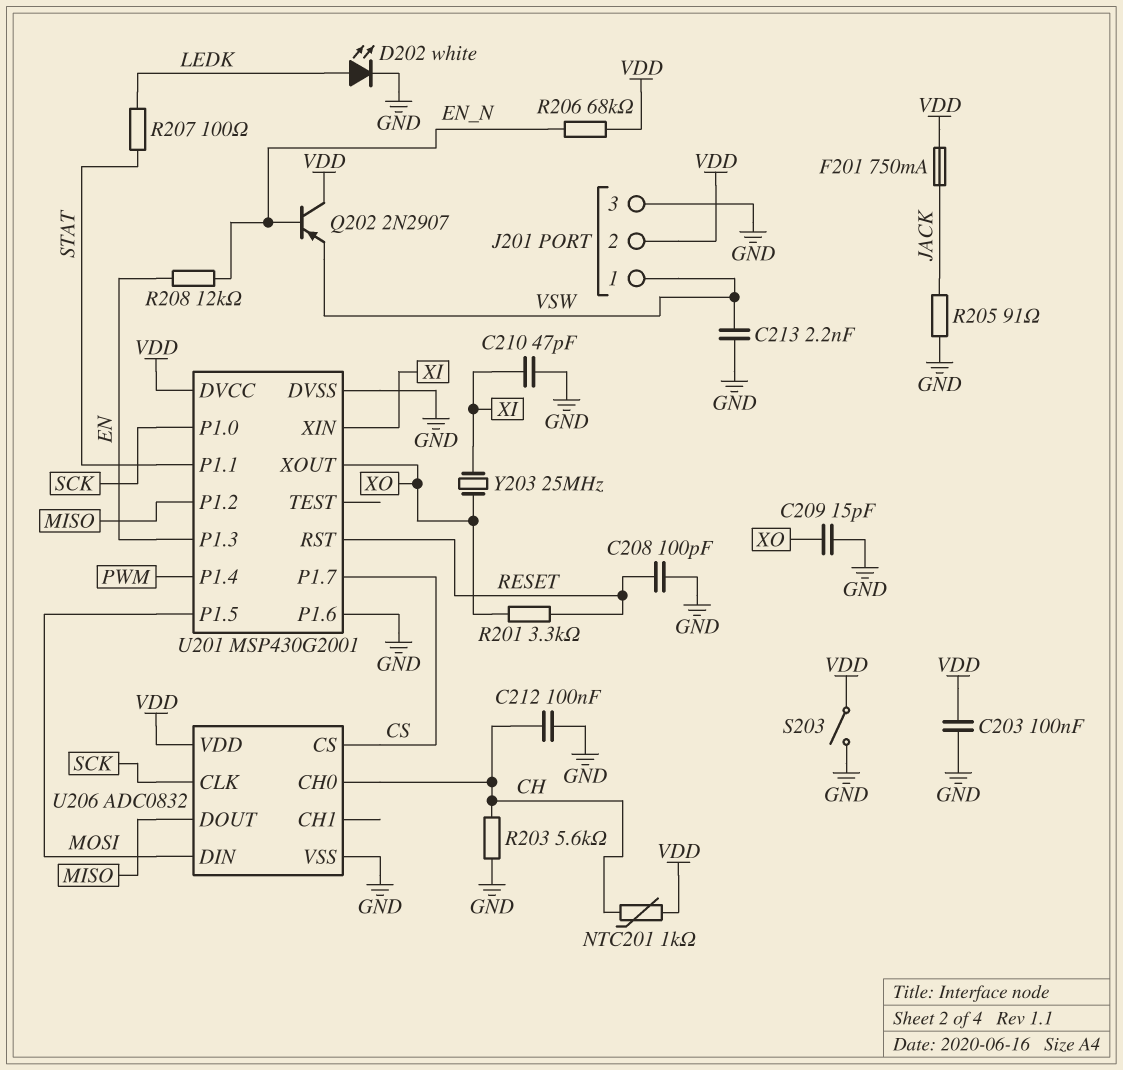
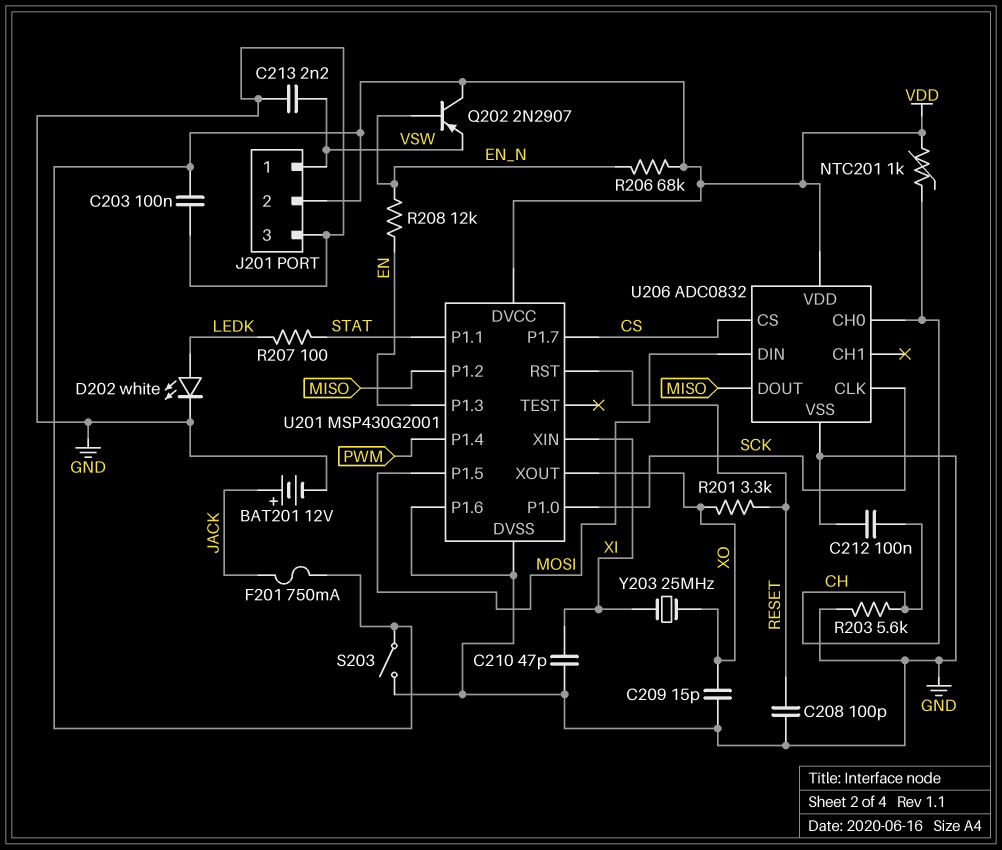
BAT201: none -> 12V (plus JACK, minus GND)
R205: 91 (GND, JACK) -> none

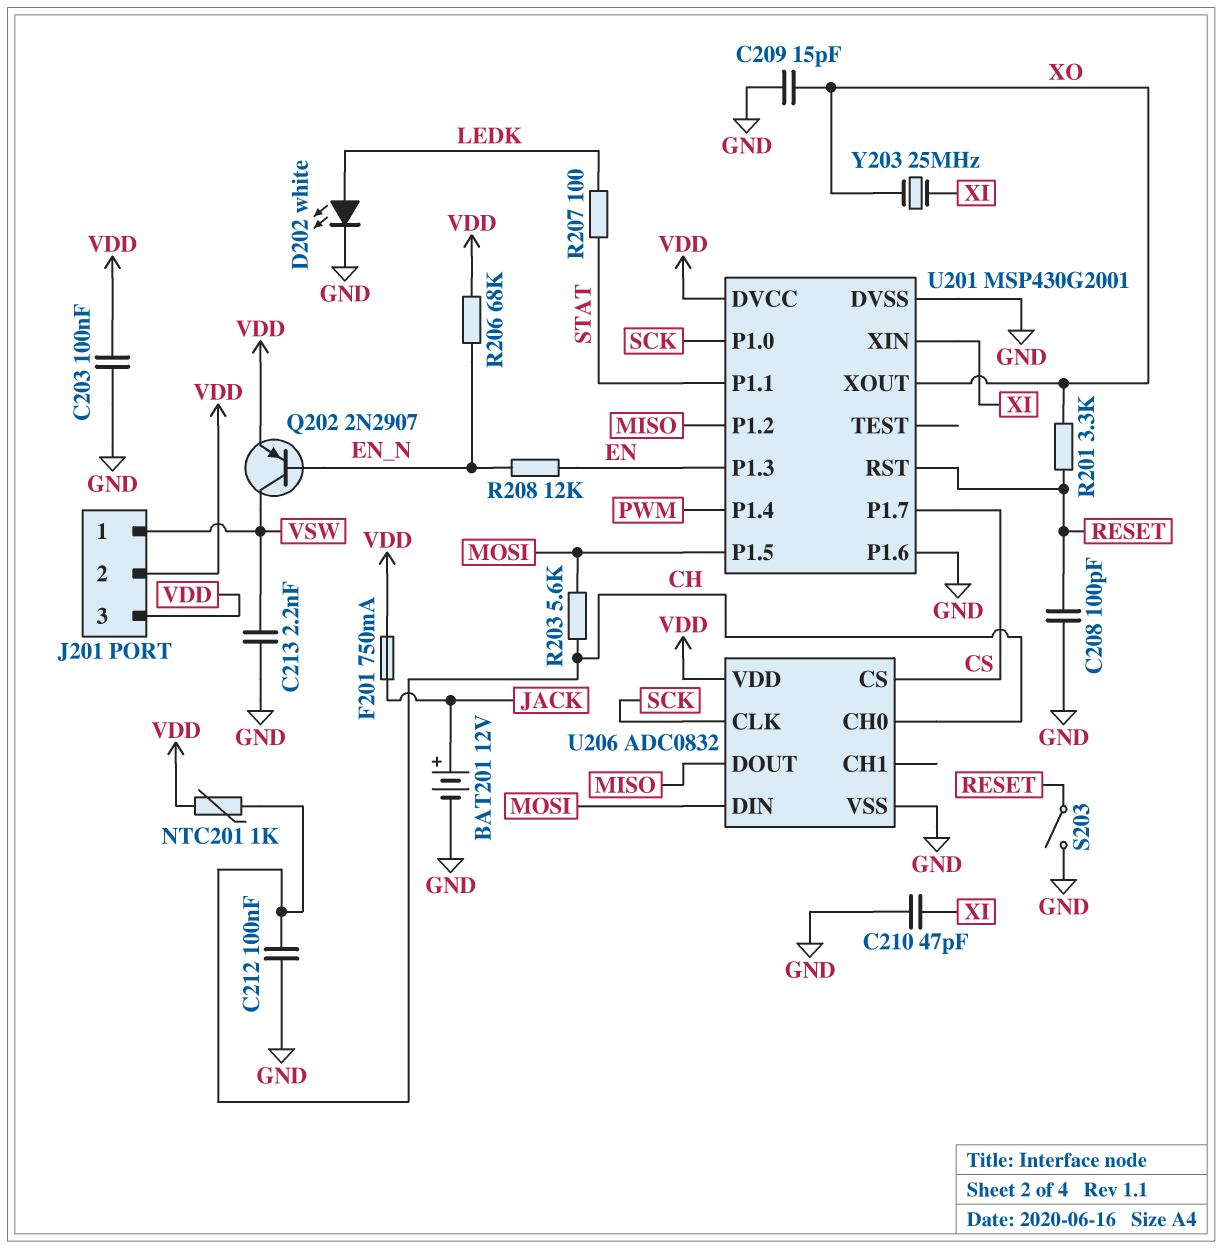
J201 pin 3: GND -> VDD
Q202: PNP 2N2907 (B EN_N, C VDD, E VSW) -> PNP 2N2907 (B EN_N, C VSW, E VDD)
R203: 5.6k (CH, GND) -> 5.6k (CH, MOSI)
S203: switch (GND, VDD) -> switch (GND, RESET)

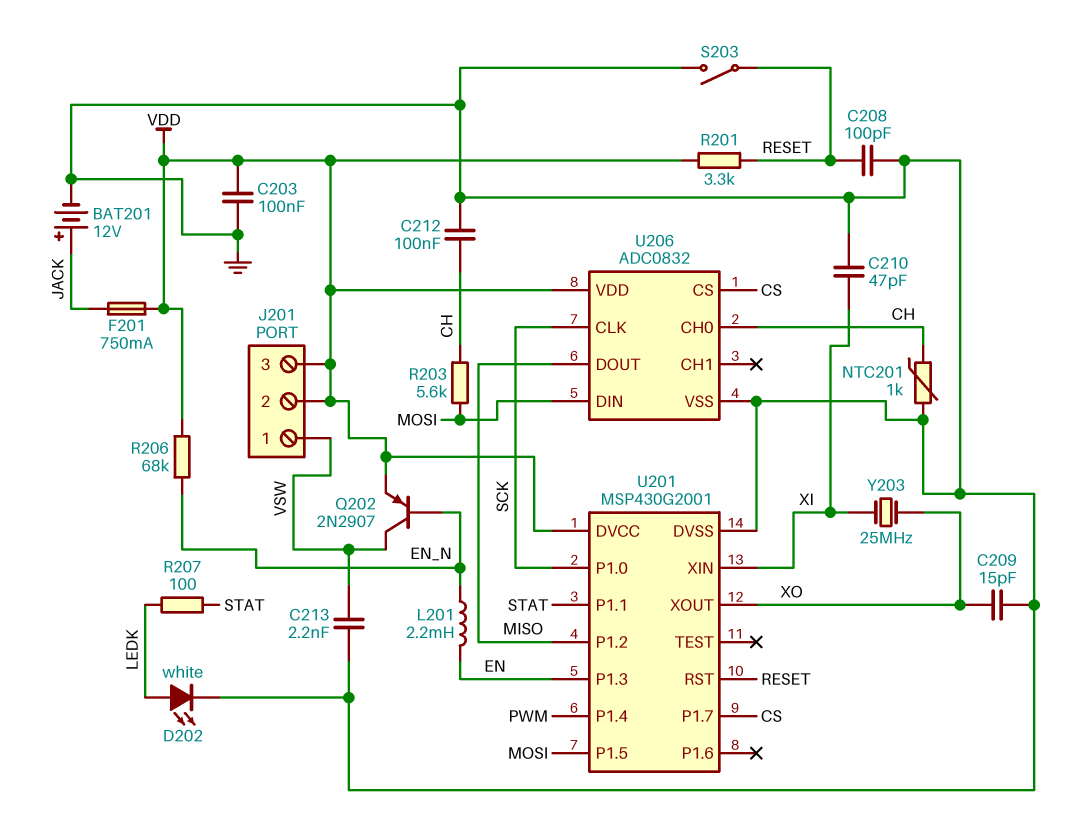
L201: none -> 2.2mH (EN, EN_N)
NTC201: 1k (CH, VDD) -> 1k (CH, GND)
R201: 3.3k (RESET, XO) -> 3.3k (RESET, VDD)
R208: 12k (EN, EN_N) -> none
U201 pin P1.6: GND -> none

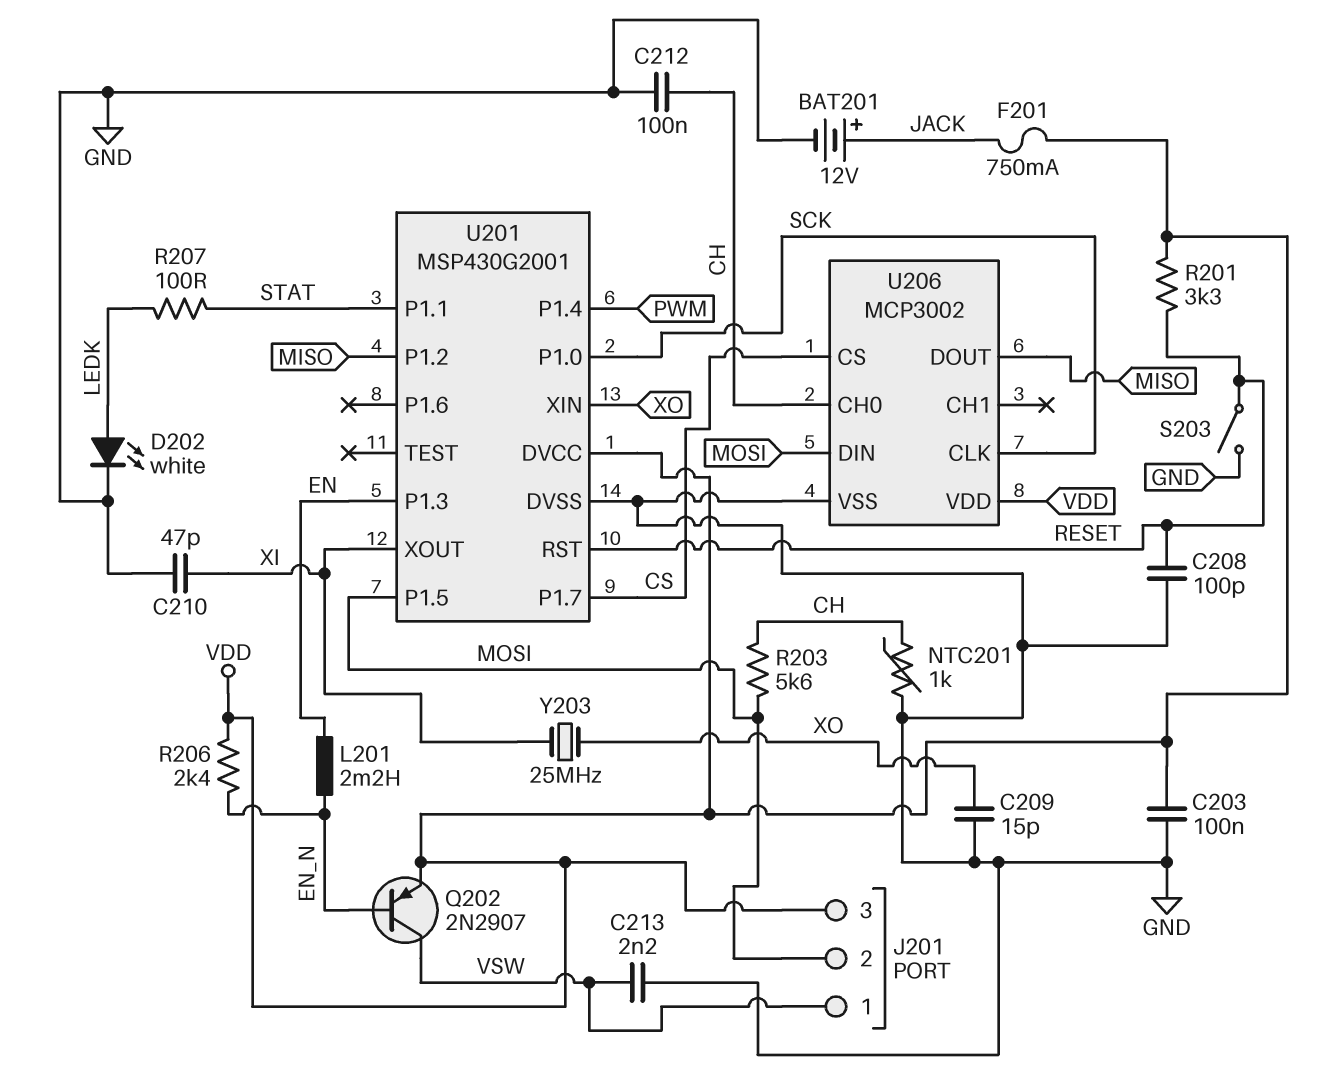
J201 pin 2: VDD -> MOSI
R206: 68k (EN_N, VDD) -> 2.4k (EN_N, VDD)
U201 pin XIN: XI -> XO
U201 pin XOUT: XO -> XI
U206: ADC0832 -> MCP3002

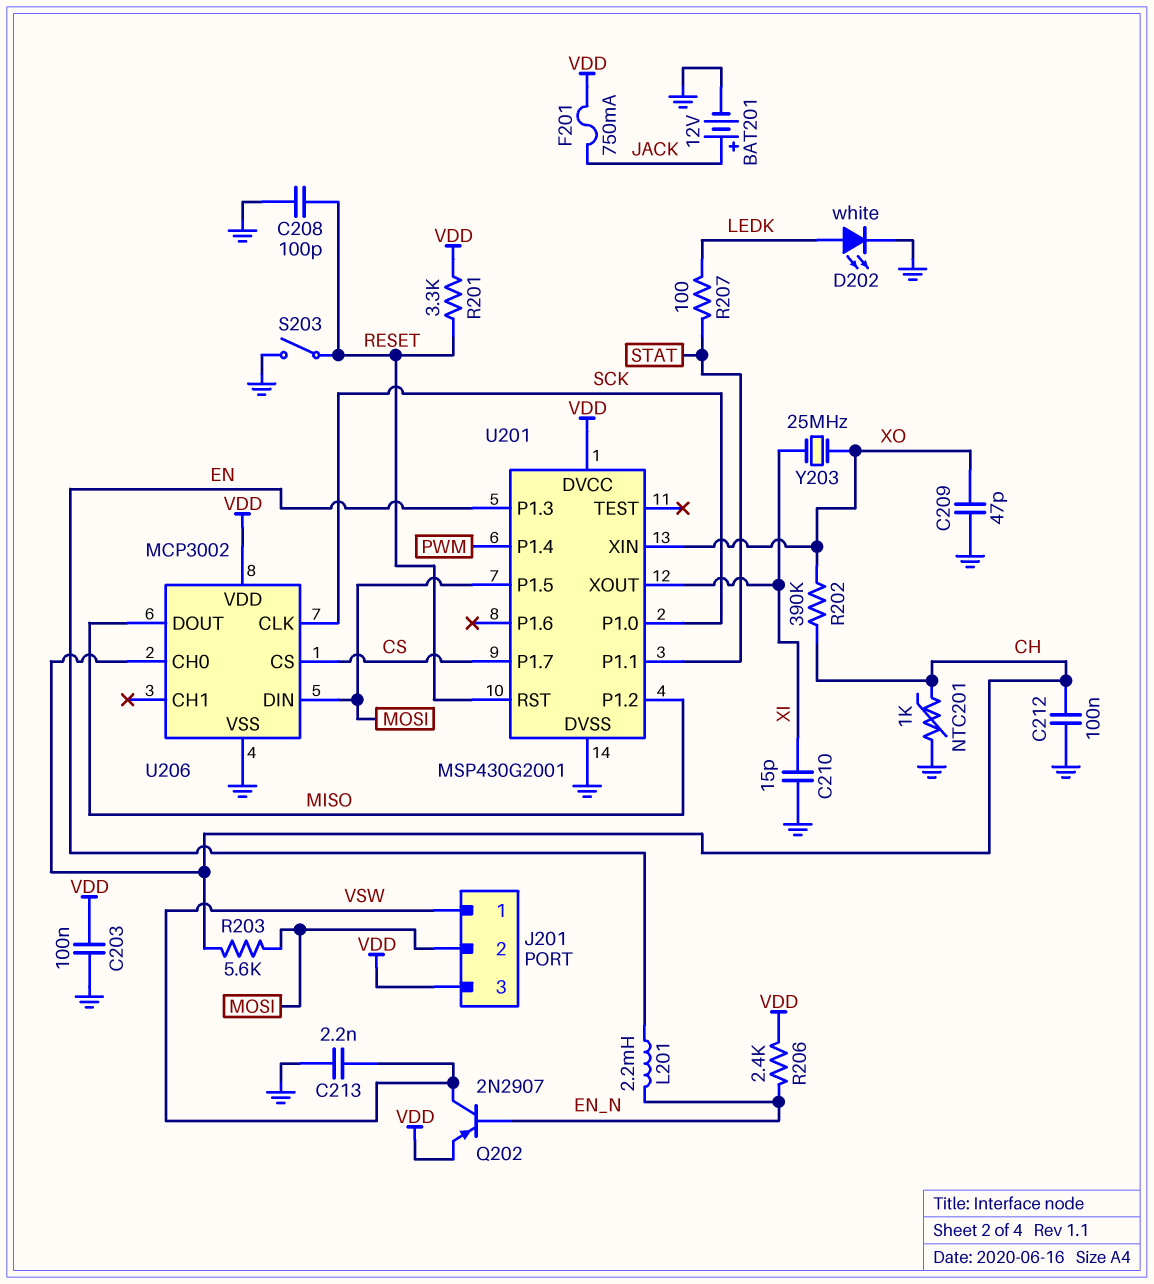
C209: 15pF (GND, XO) -> 47pF (GND, XO)
C210: 47pF (GND, XI) -> 15pF (GND, XI)
R202: none -> 390k (CH, XO)

